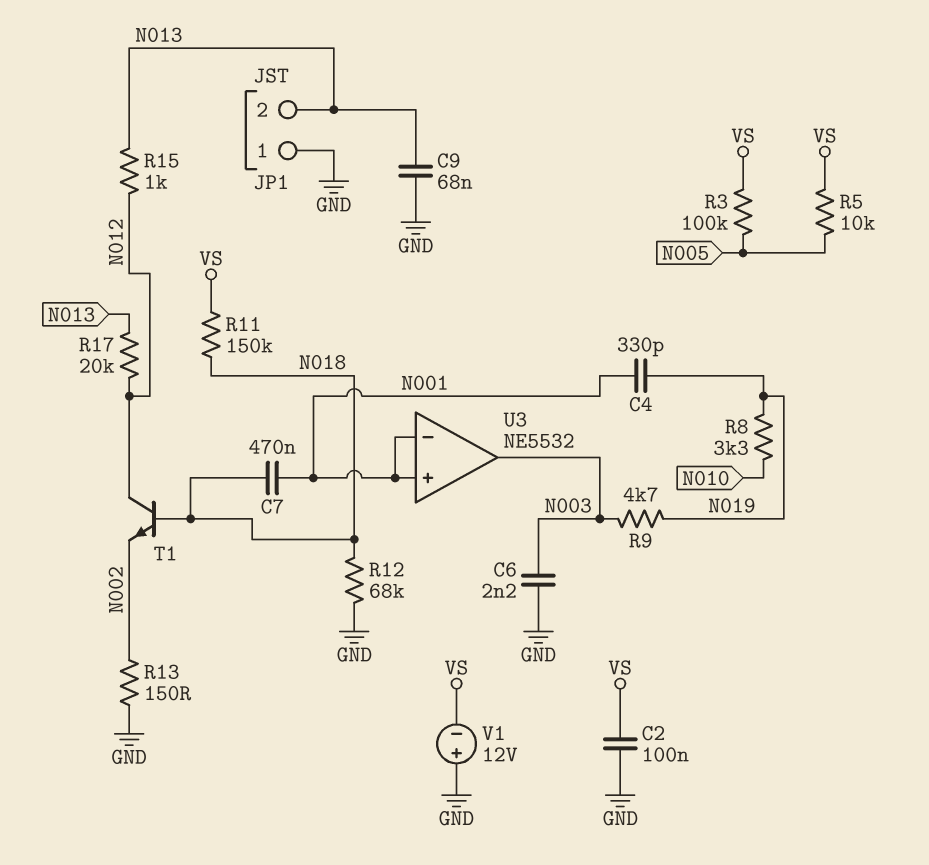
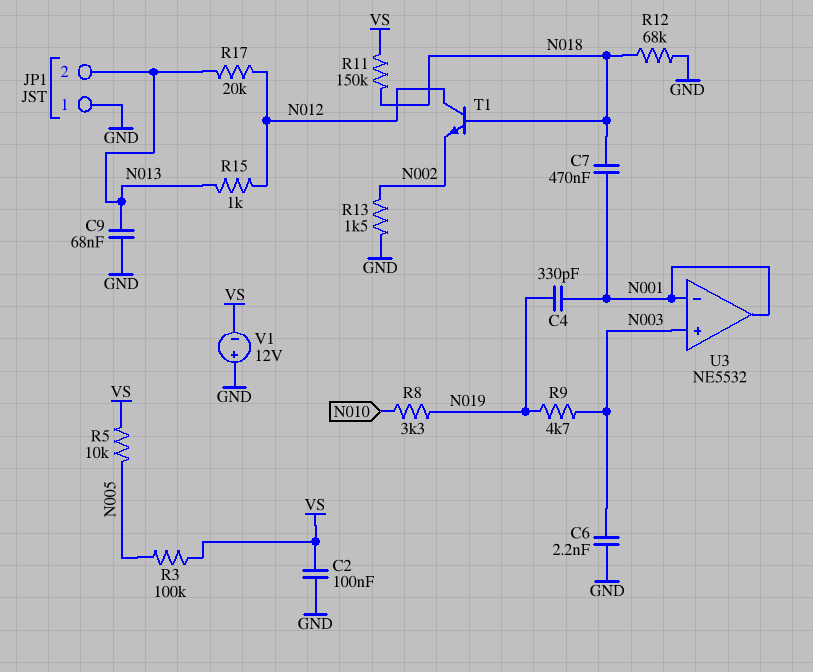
R13: 150 (GND, N002) -> 1.5k (GND, N002)
U3 pin in+: N001 -> N003
U3 pin out: N003 -> N001

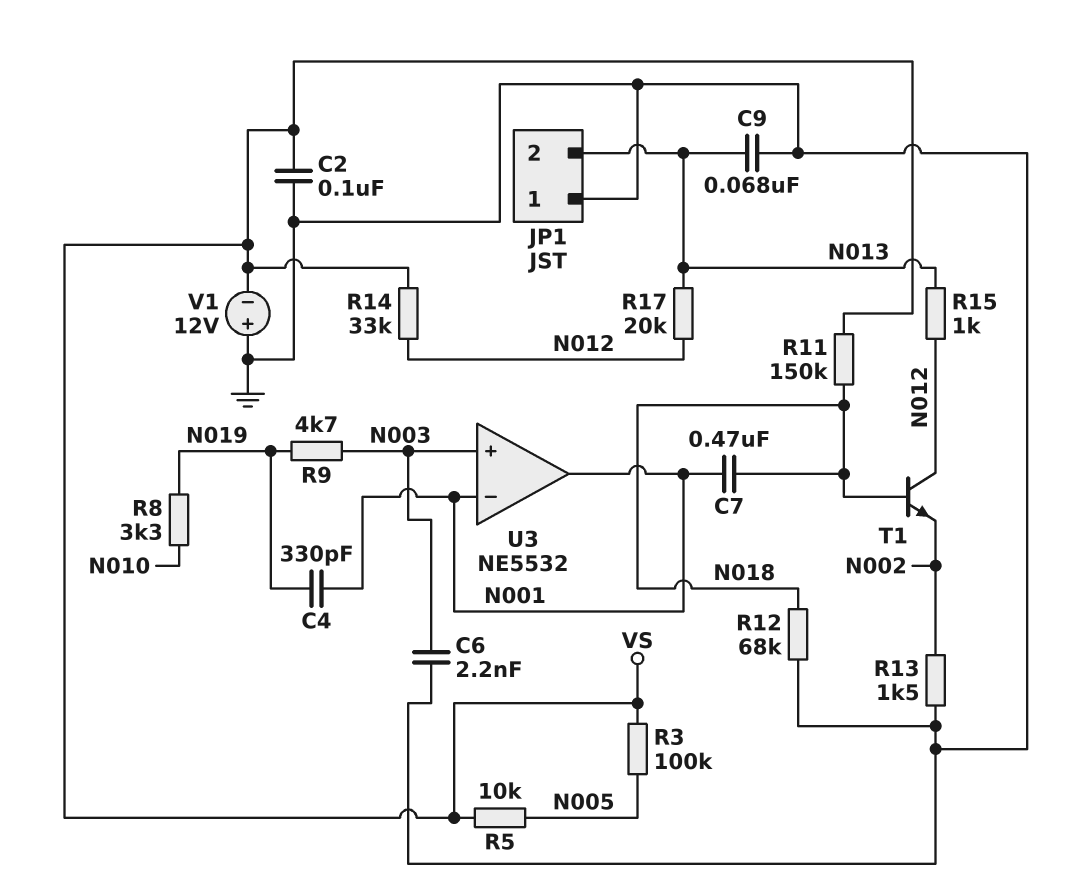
R14: none -> 33k (N012, VS)

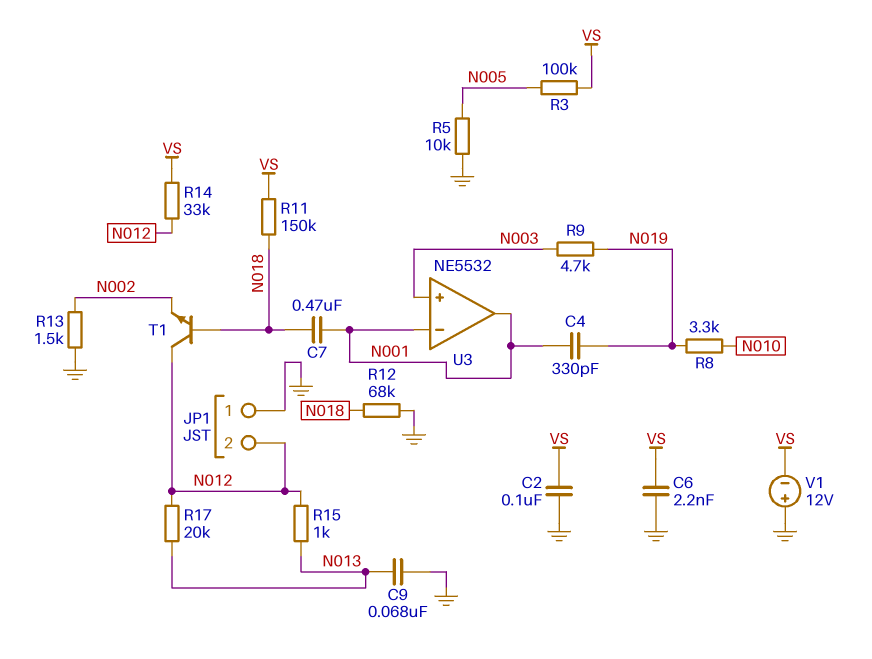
C6: 2.2nF (GND, N003) -> 2.2nF (GND, VS)
JP1 pin 2: N013 -> N012
R5: 10k (N005, VS) -> 10k (GND, N005)

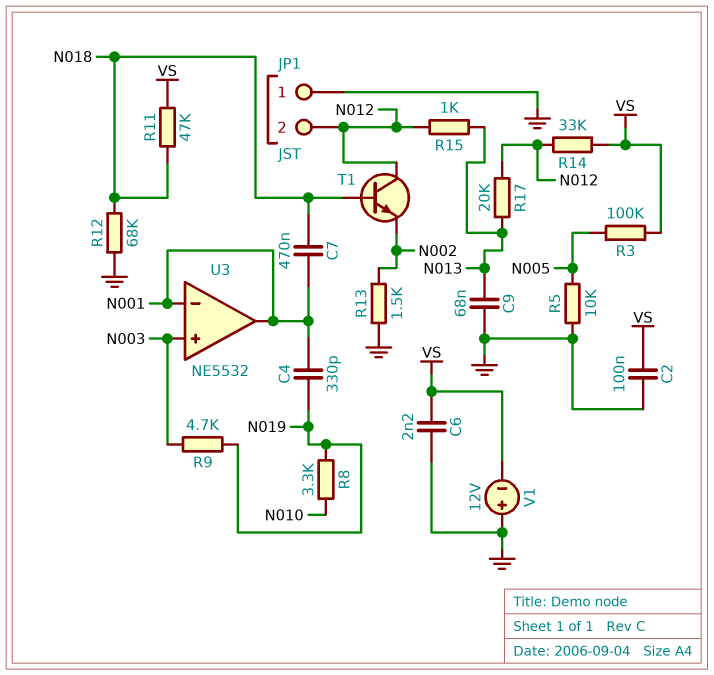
R11: 150k (N018, VS) -> 47k (N018, VS)

